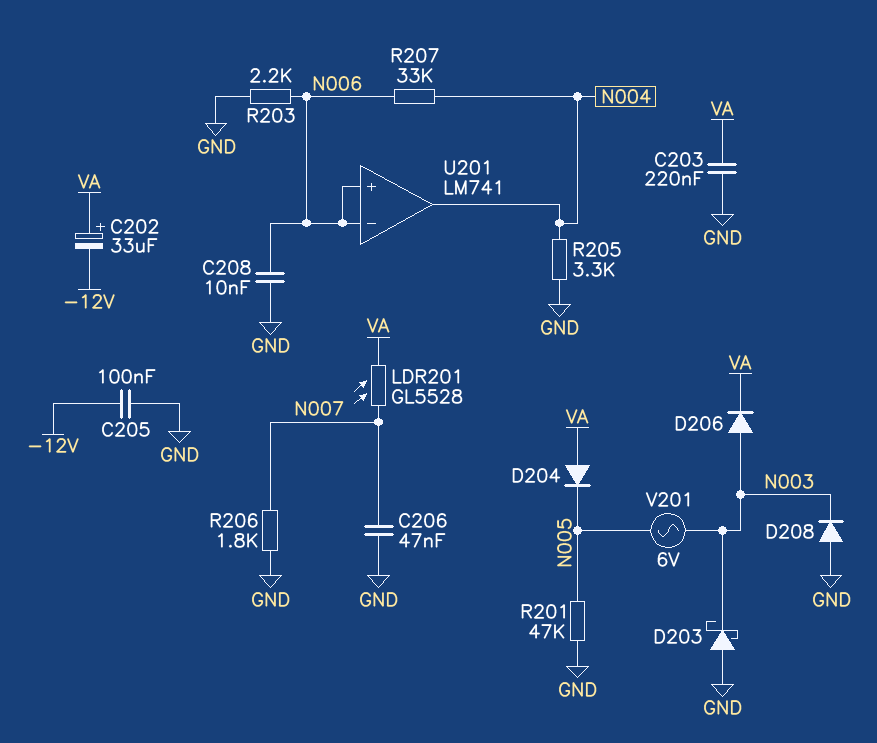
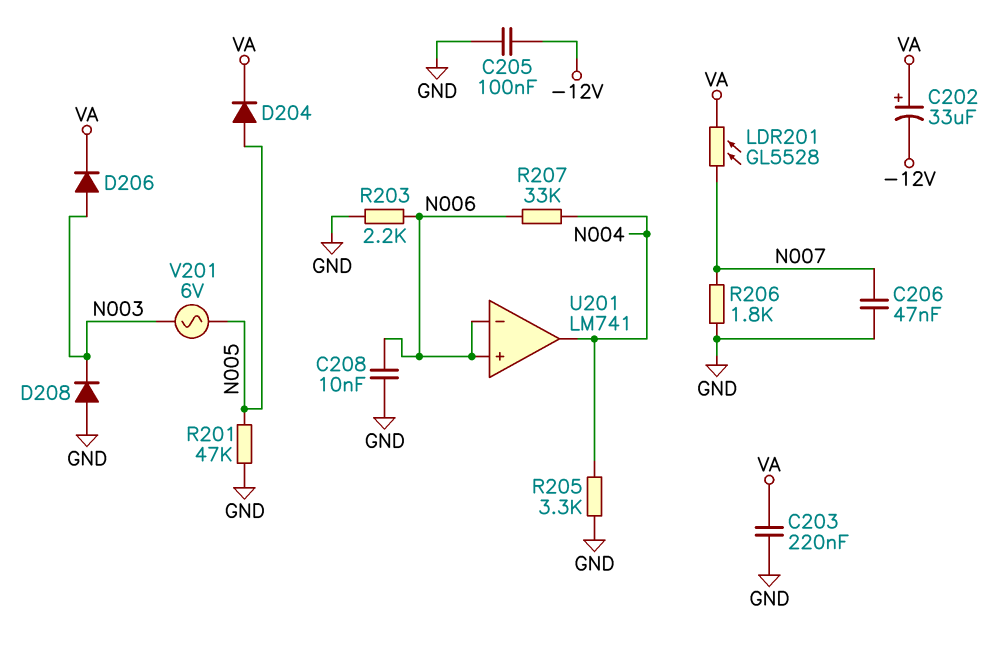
D203: schottky (A GND, K N003) -> none
D204: diode (A VA, K N005) -> diode (A N005, K VA)

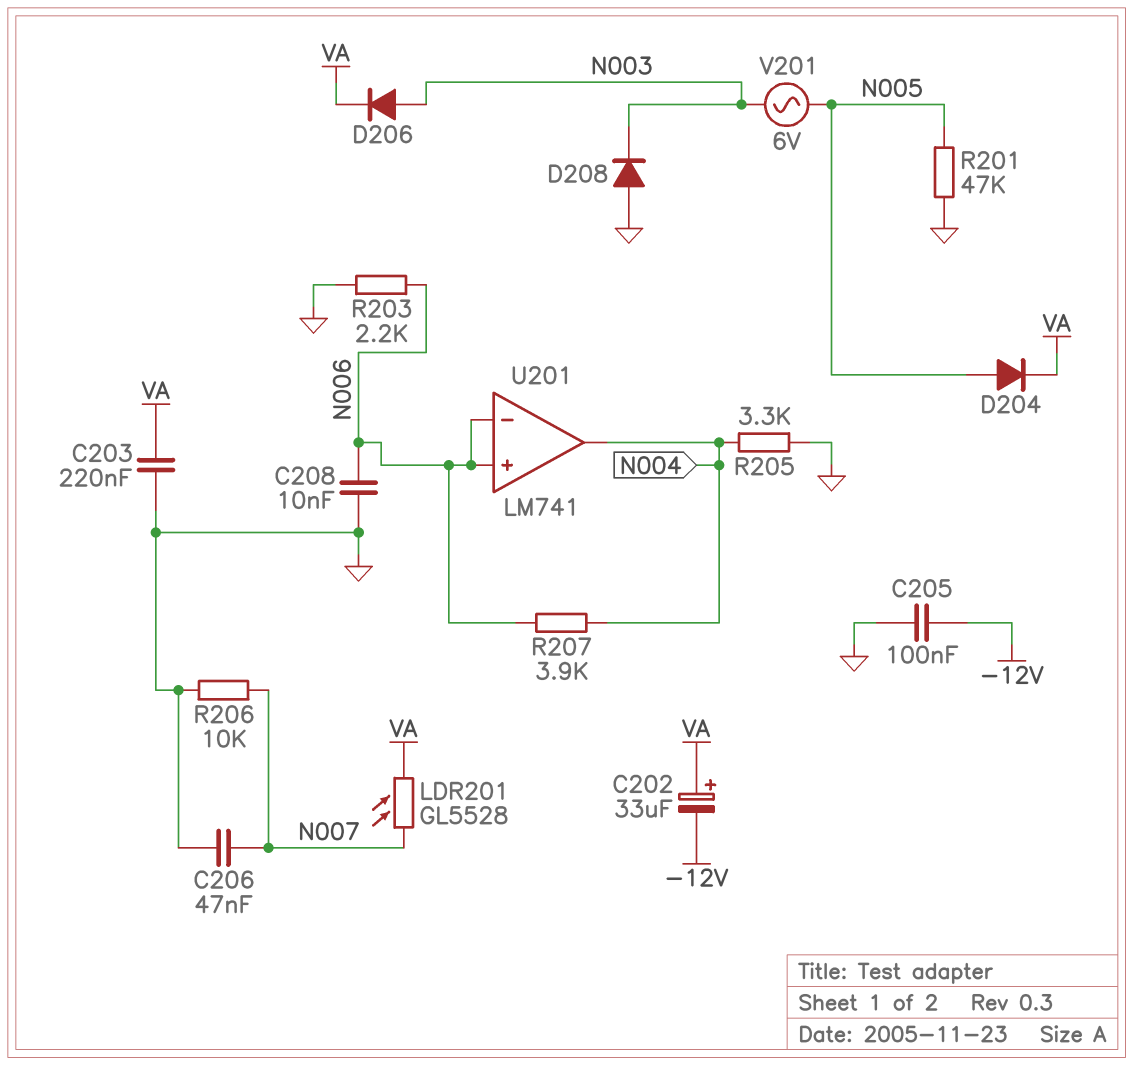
R206: 1.8k (GND, N007) -> 10k (GND, N007)
R207: 33k (N004, N006) -> 3.9k (N004, N006)

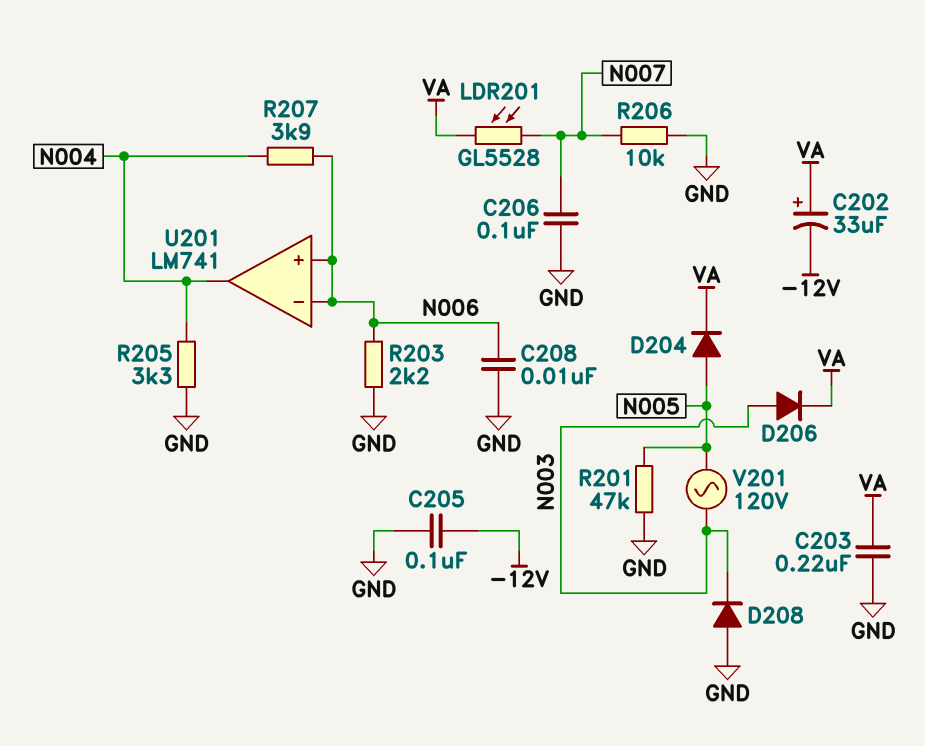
C206: 47nF (GND, N007) -> 100nF (GND, N007)
V201: AC 6V (N003, N005) -> AC 120V (N003, N005)

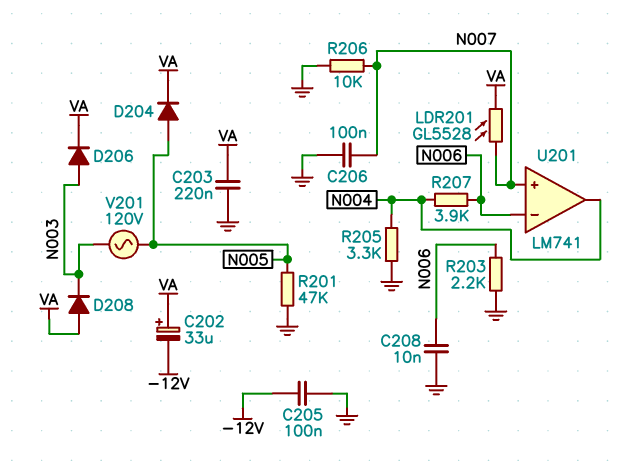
D208: diode (A GND, K N003) -> diode (A VA, K N003)
U201 pin in+: N006 -> N007

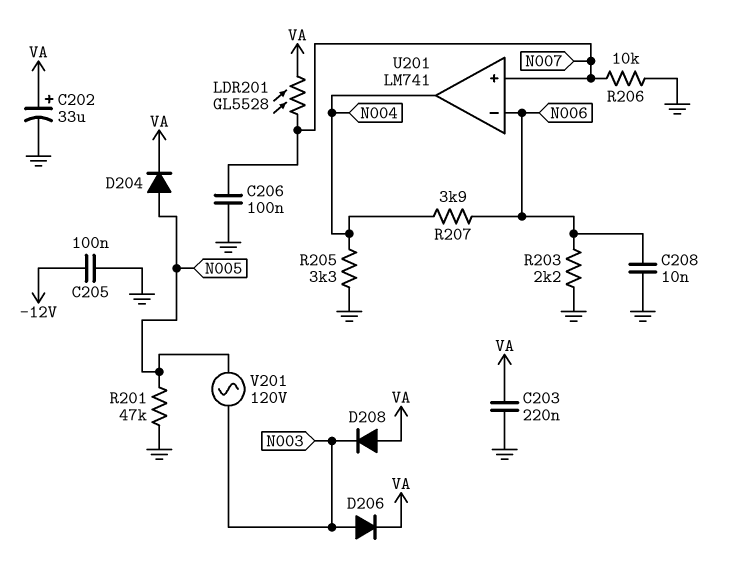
C202: 33uF (plus VA, minus -12V) -> 33uF (plus VA, minus GND)

